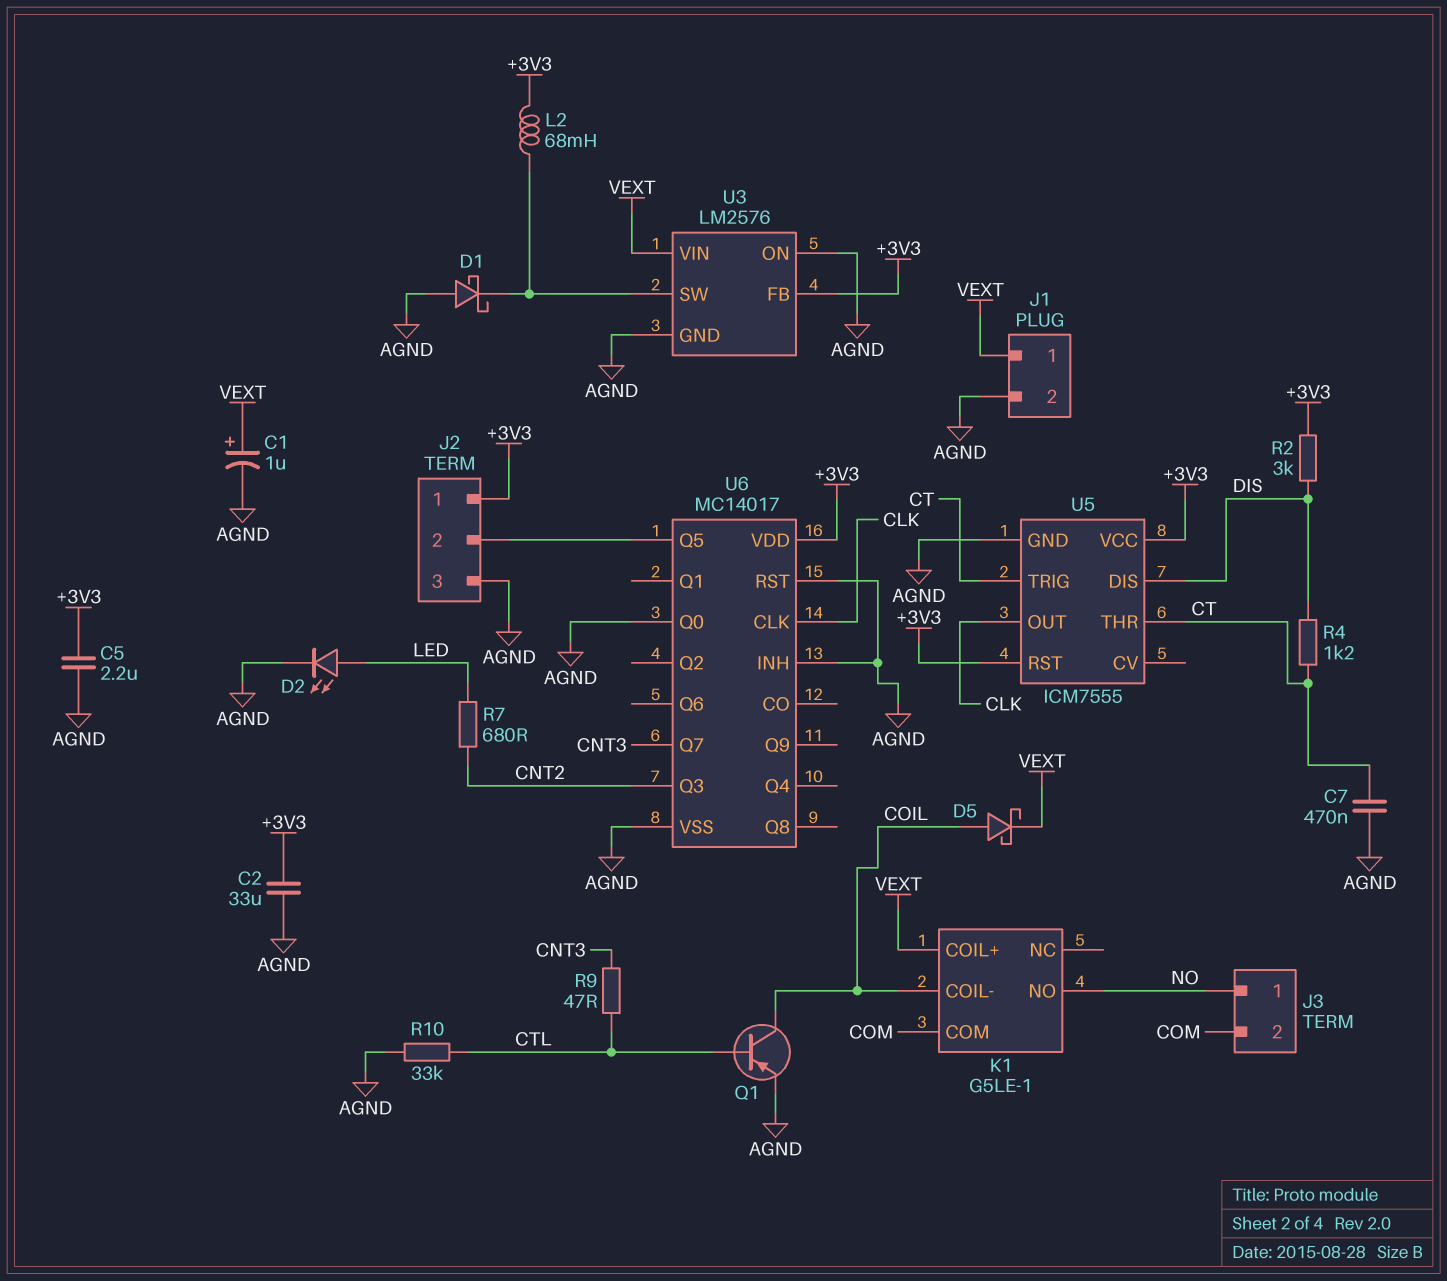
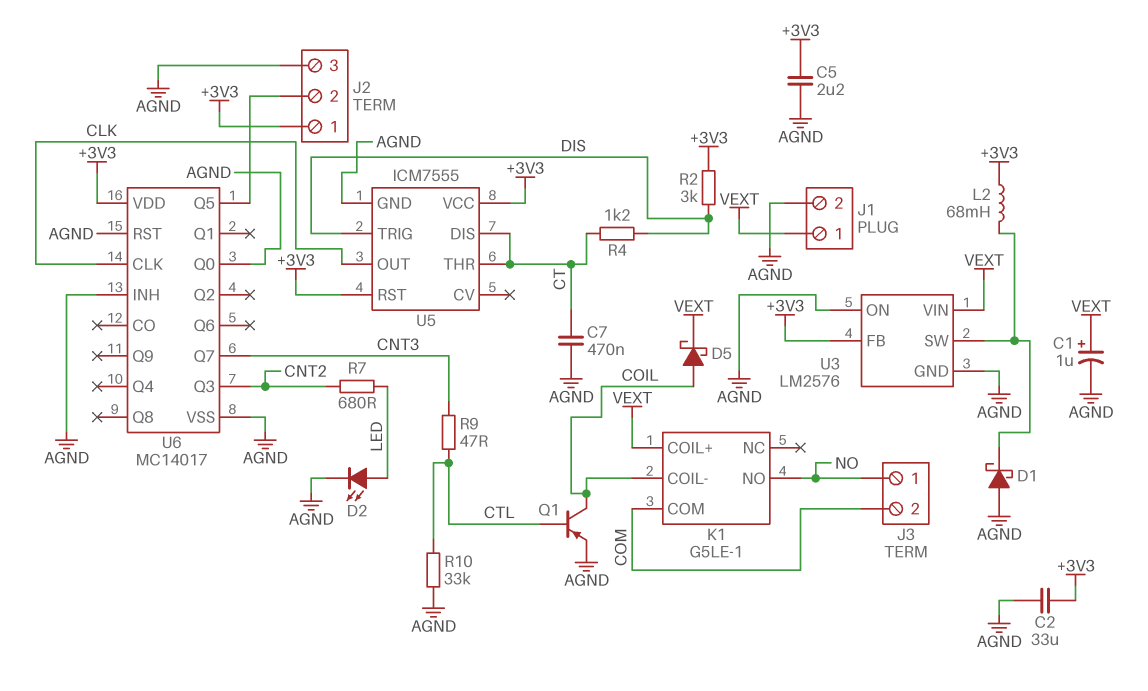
U5 pin DIS: DIS -> CT
U5 pin TRIG: CT -> DIS

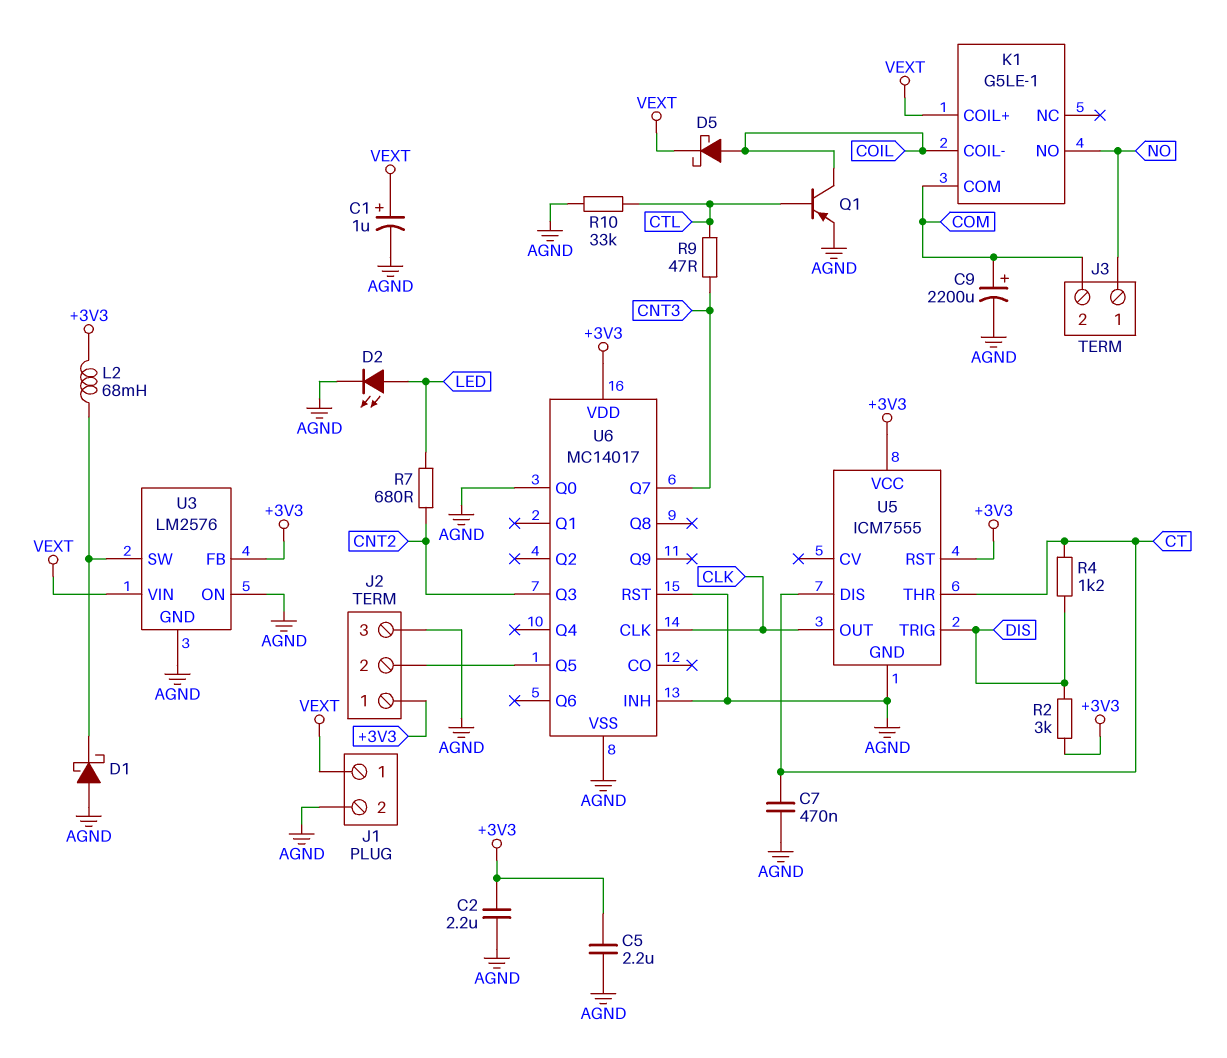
C2: 33uF (+3V3, AGND) -> 2.2uF (+3V3, AGND)
C9: none -> 2200uF (plus COM, minus AGND)

